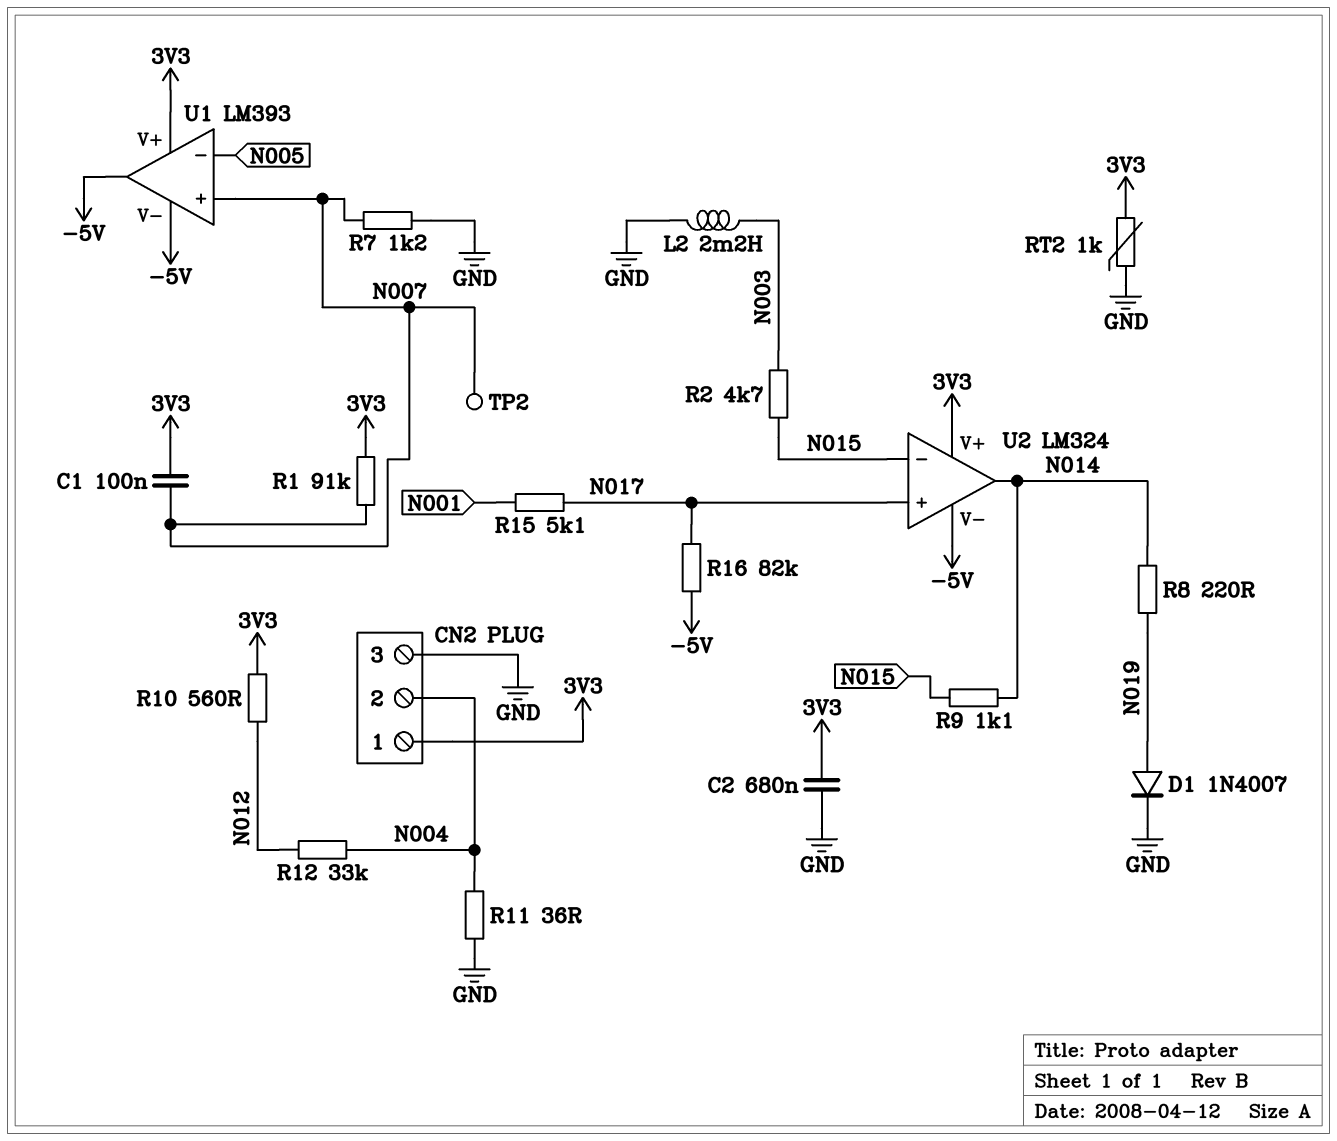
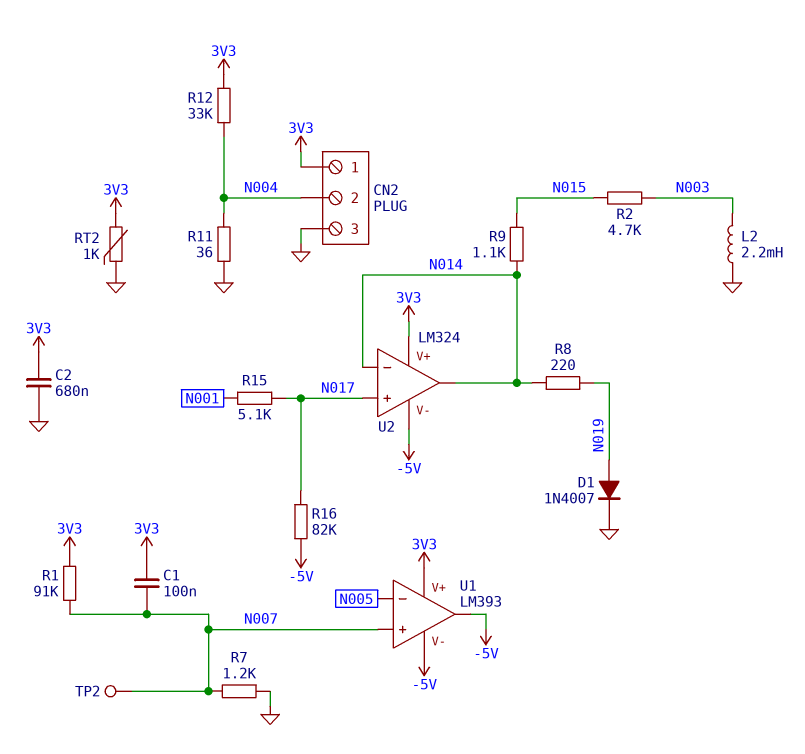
R10: 560 (3V3, N012) -> none
R12: 33k (N004, N012) -> 33k (3V3, N004)
U2 pin in-: N015 -> N014

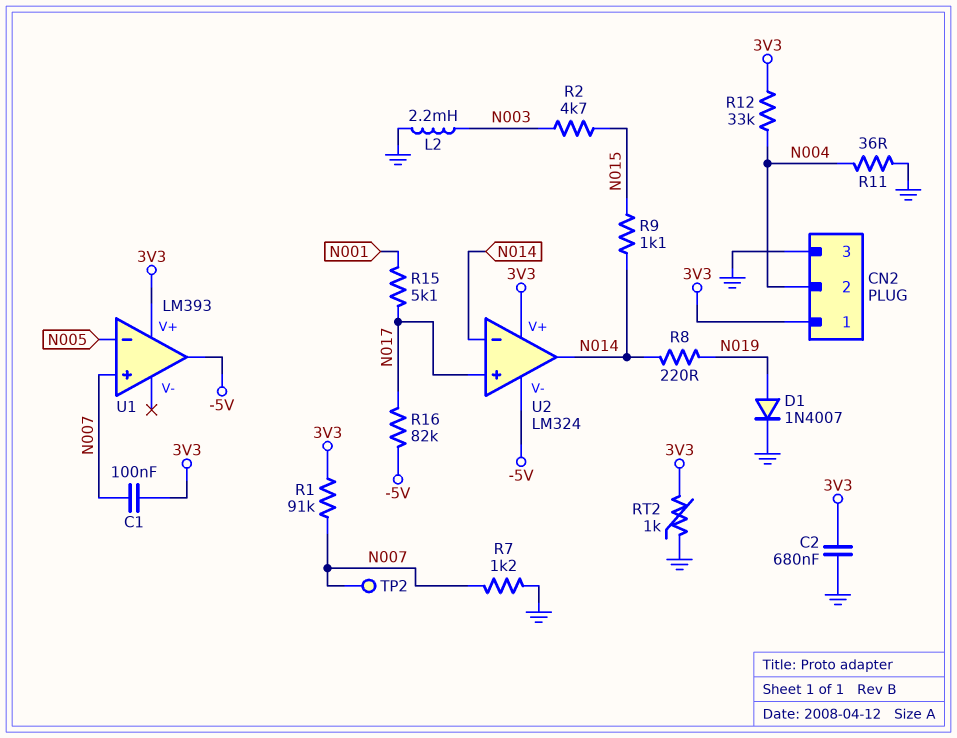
U1 pin V-: -5V -> none

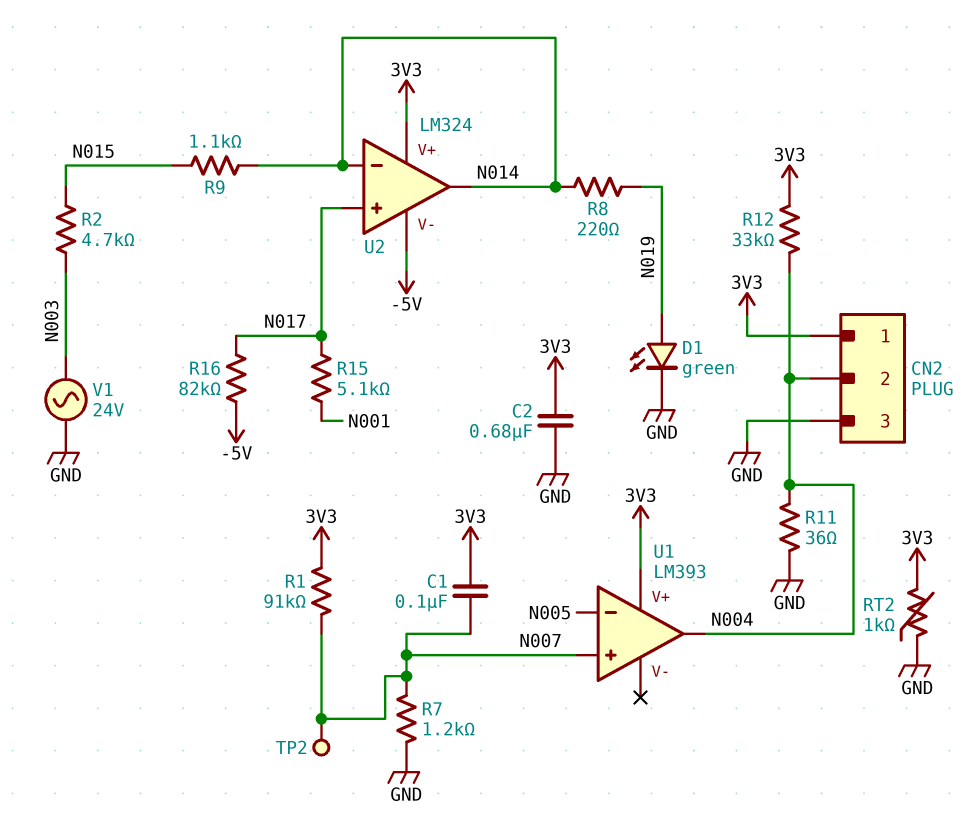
D1: diode 1N4007 (A N019, K GND) -> LED green (A N019, K GND)
L2: 2.2mH (GND, N003) -> none
U1 pin out: -5V -> N004
V1: none -> AC 24V (GND, N003)

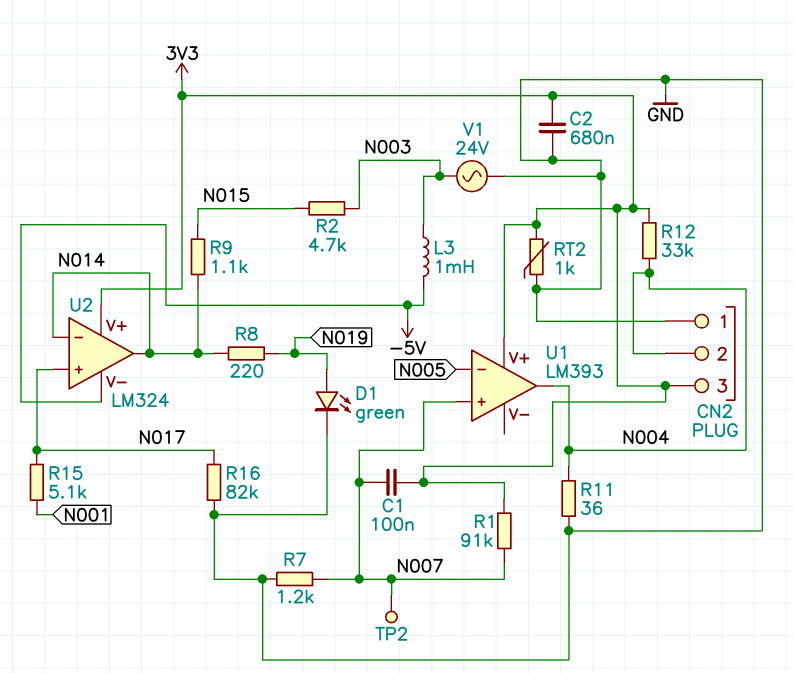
CN2 pin 1: 3V3 -> GND
CN2 pin 3: GND -> 3V3
L3: none -> 1mH (-5V, N003)
R16: 82k (-5V, N017) -> 82k (GND, N017)

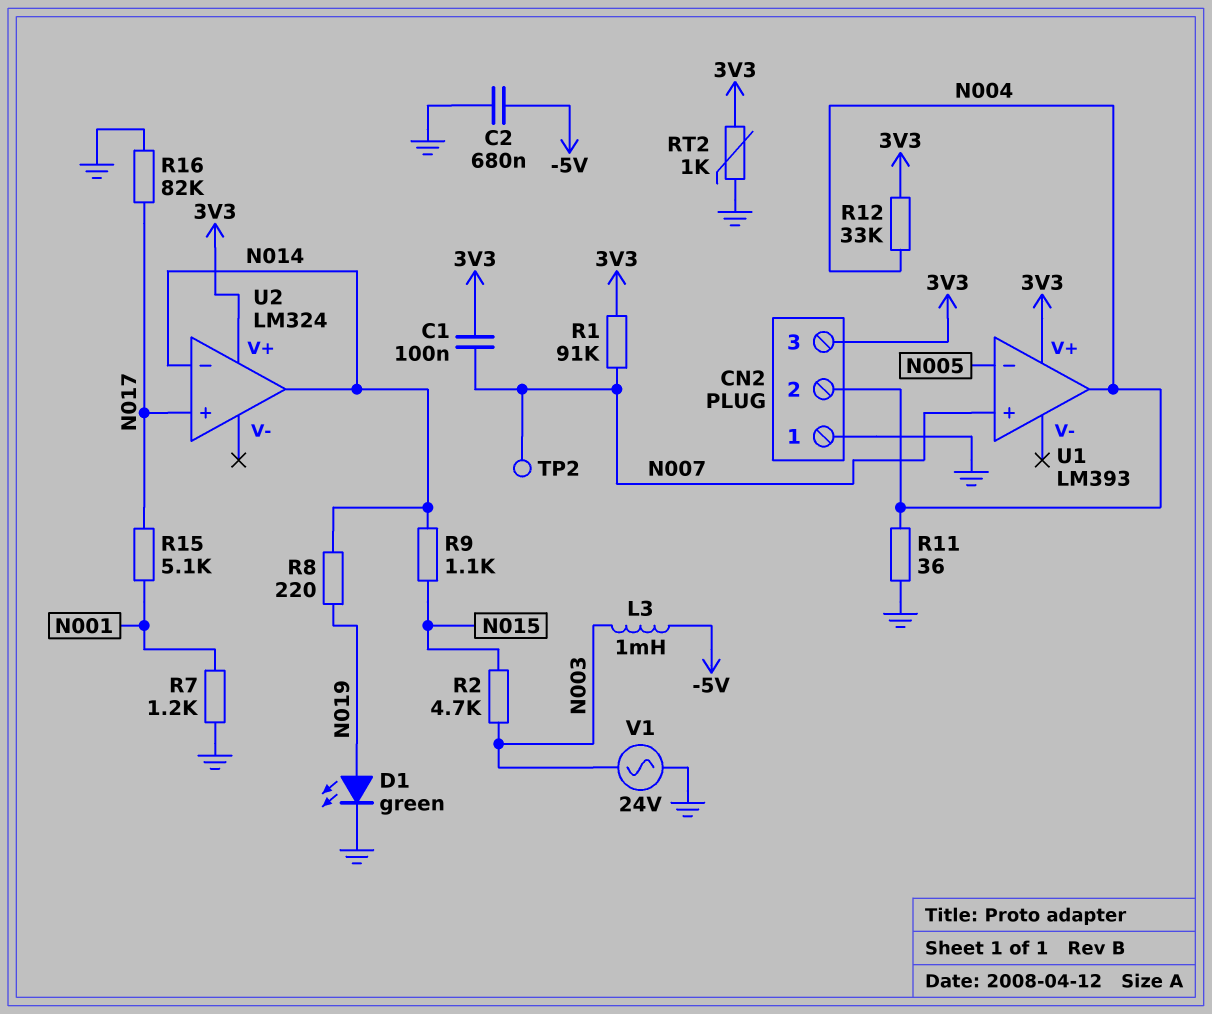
C2: 680nF (3V3, GND) -> 680nF (-5V, GND)
R7: 1.2k (GND, N007) -> 1.2k (GND, N001)
U2 pin V-: -5V -> none

